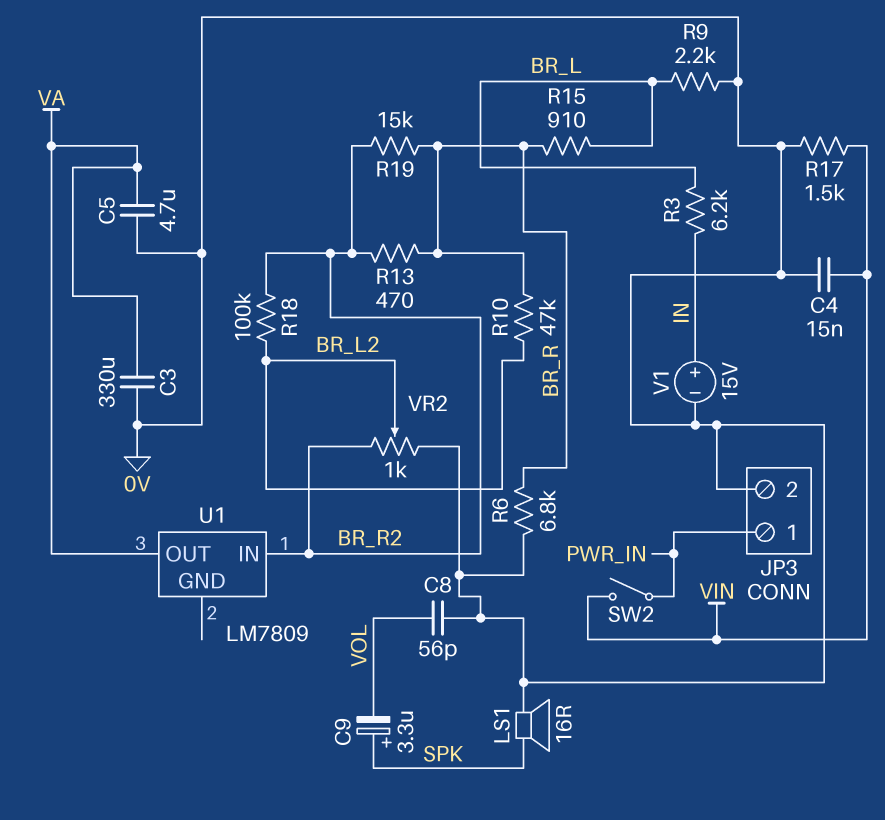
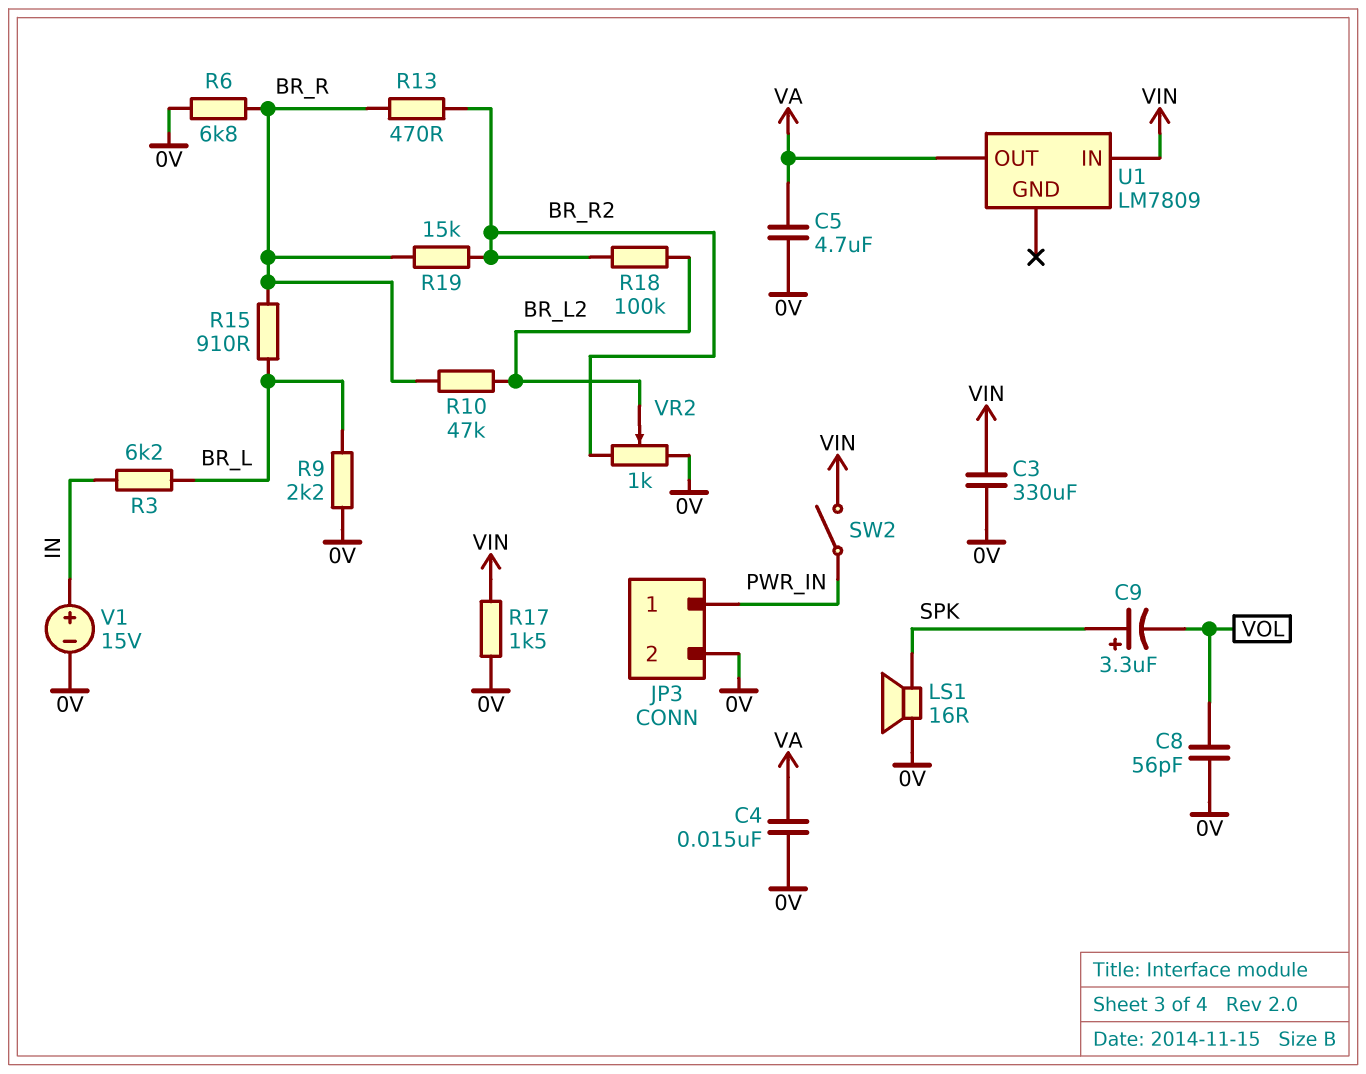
C3: 330uF (0V, VA) -> 330uF (0V, VIN)
C4: 15nF (0V, VIN) -> 15nF (0V, VA)
U1 pin IN: BR_R2 -> VIN

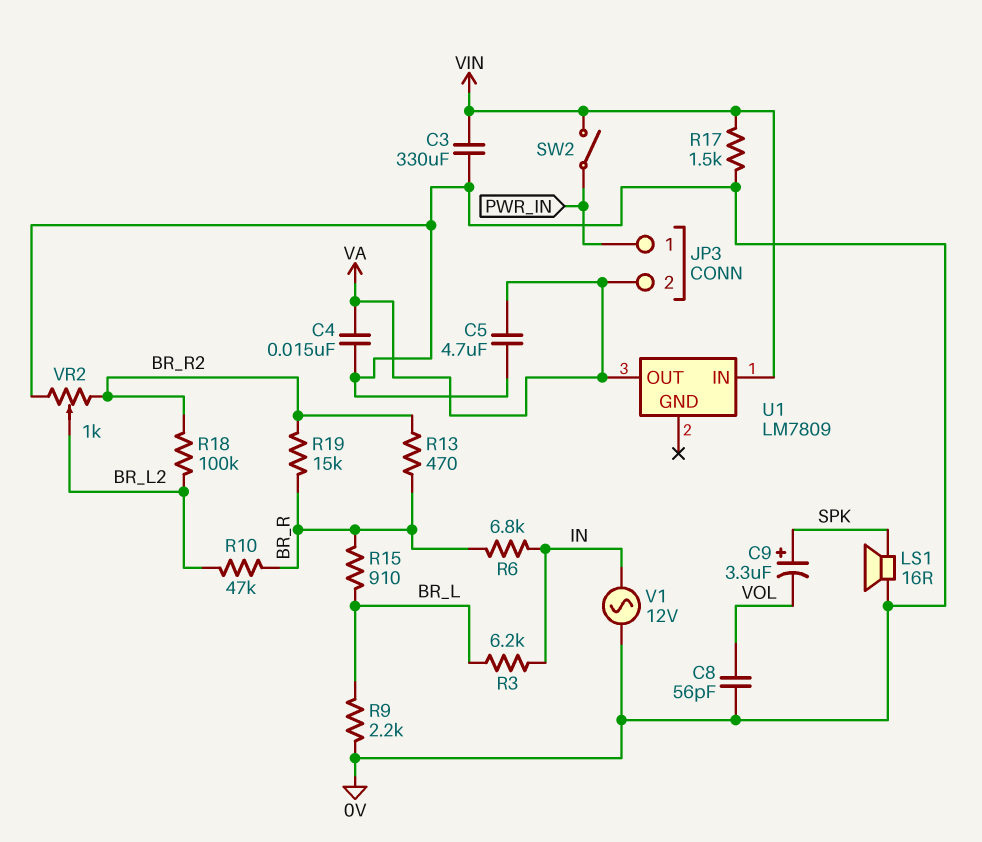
JP3 pin 2: 0V -> VA
R6: 6.8k (0V, BR_R) -> 6.8k (BR_R, IN)
V1: 15V (plus IN, minus 0V) -> AC 12V (0V, IN)

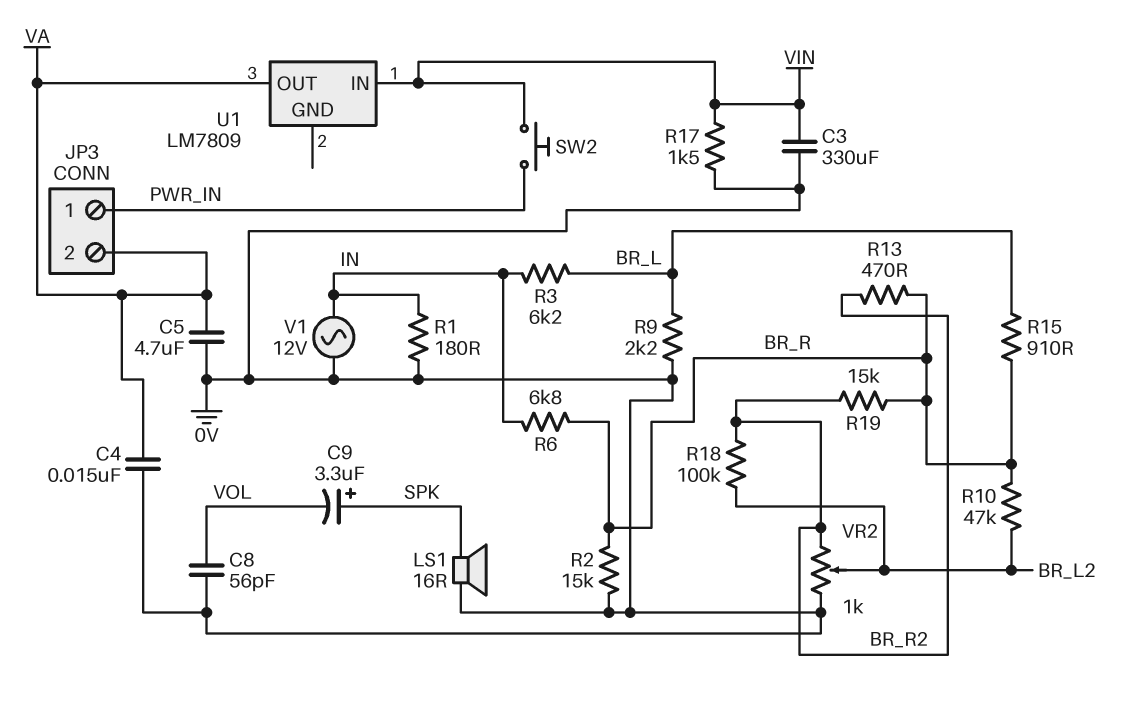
R1: none -> 180 (0V, IN)
R2: none -> 15k (0V, BR_R)
SW2: switch (PWR_IN, VIN) -> button (PWR_IN, VIN)

